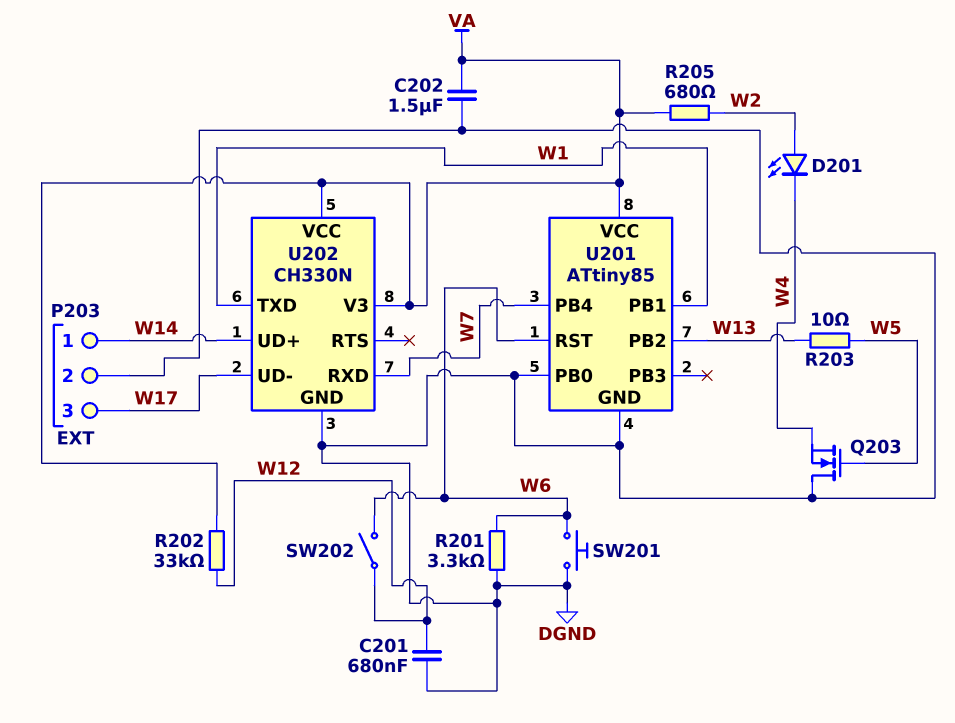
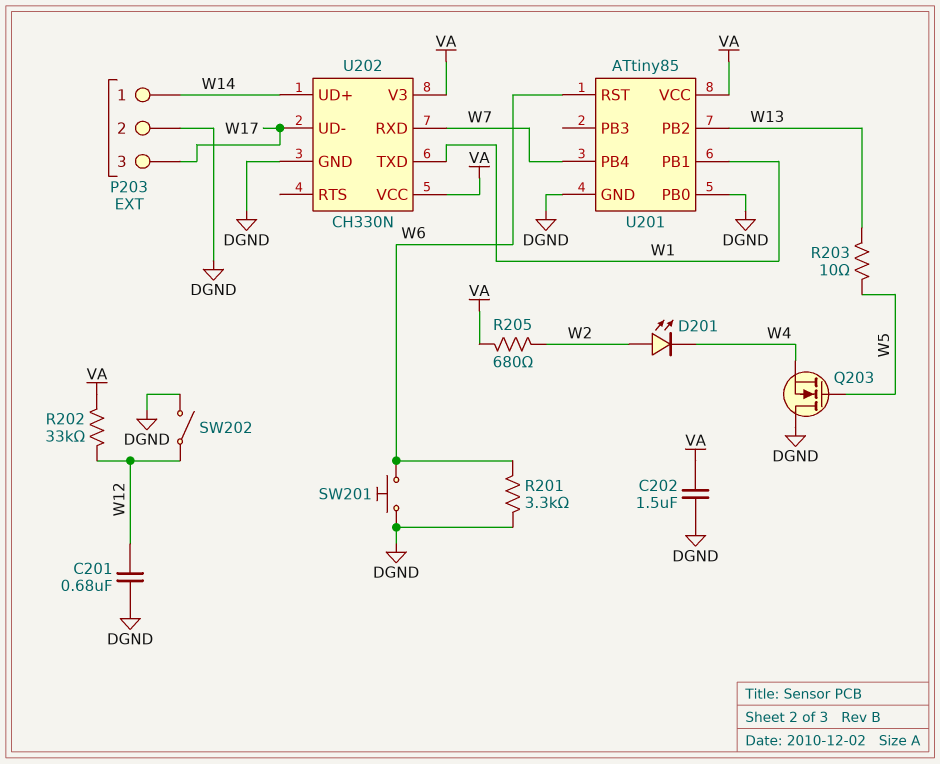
SW202: switch (W6, W12) -> switch (DGND, W12)

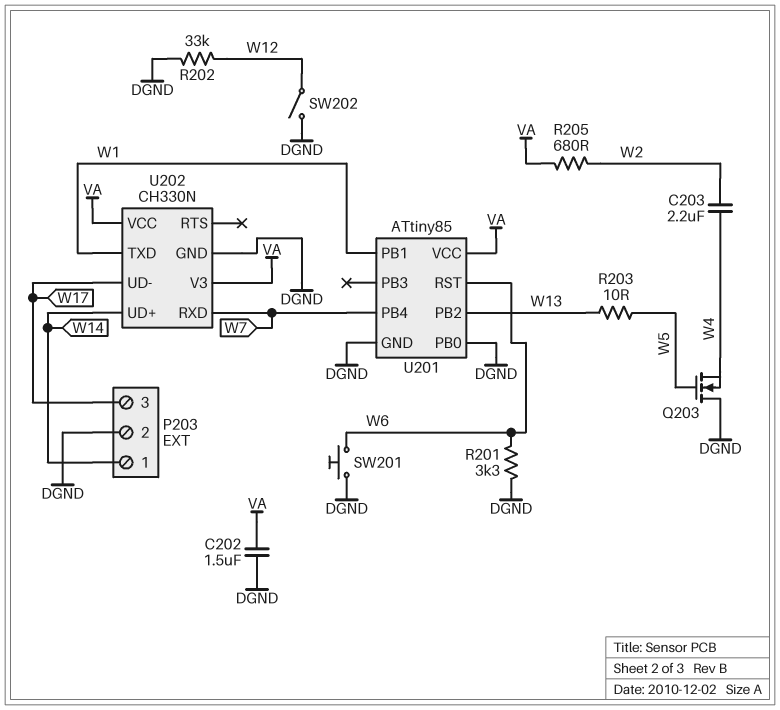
C201: 680nF (DGND, W12) -> none
C203: none -> 2.2uF (W2, W4)
D201: LED (A W2, K W4) -> none
R202: 33k (VA, W12) -> 33k (DGND, W12)

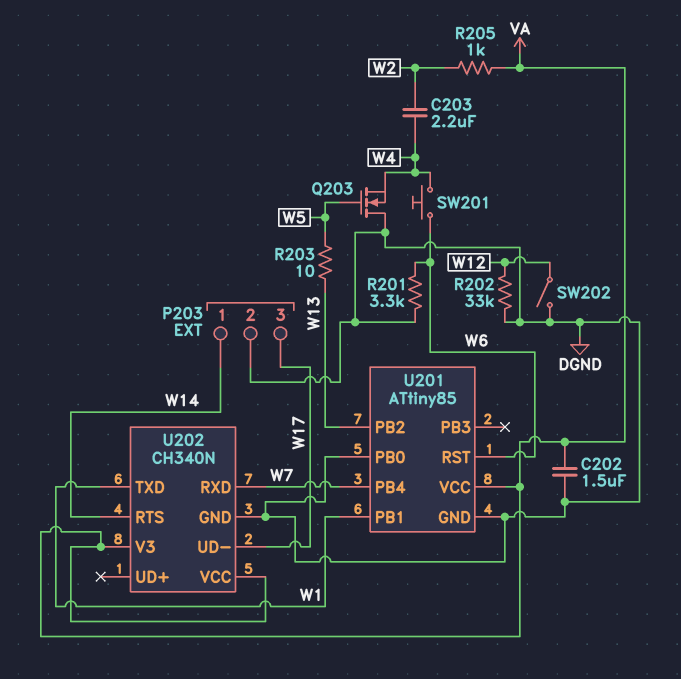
R205: 680 (VA, W2) -> 1k (VA, W2)
SW201: button (DGND, W6) -> button (W4, W6)
U202: CH330N -> CH340N
U202 pin RTS: none -> W14
U202 pin UD+: W14 -> none

